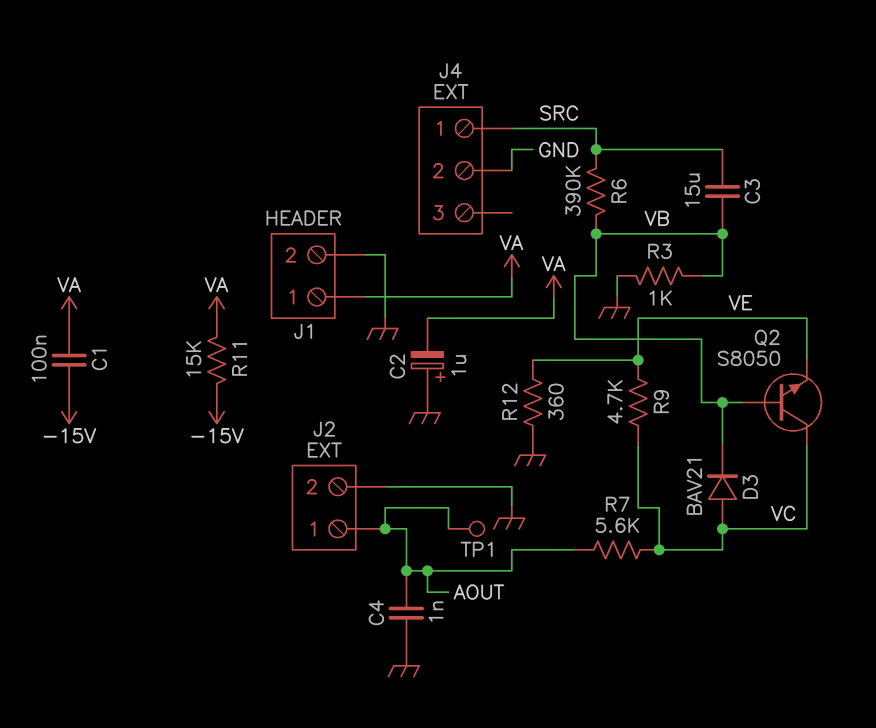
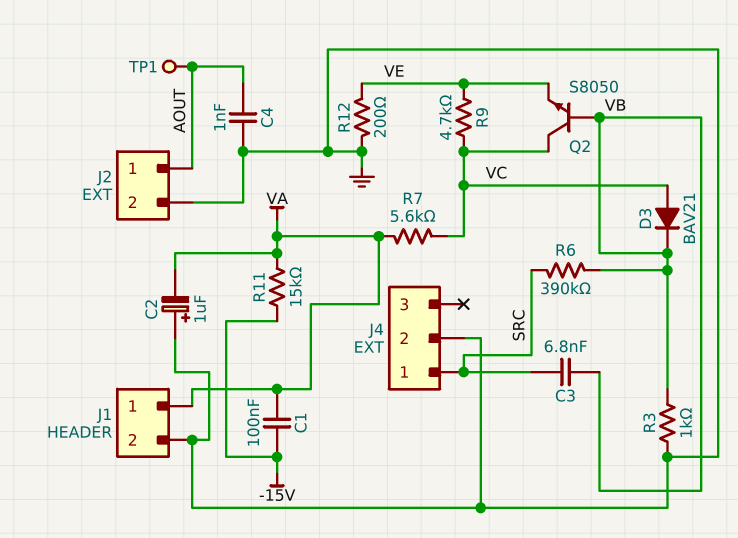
C3: 15uF (SRC, VB) -> 6.8nF (SRC, VB)
R7: 5.6k (AOUT, VC) -> 5.6k (VA, VC)
R12: 360 (GND, VE) -> 200 (GND, VE)

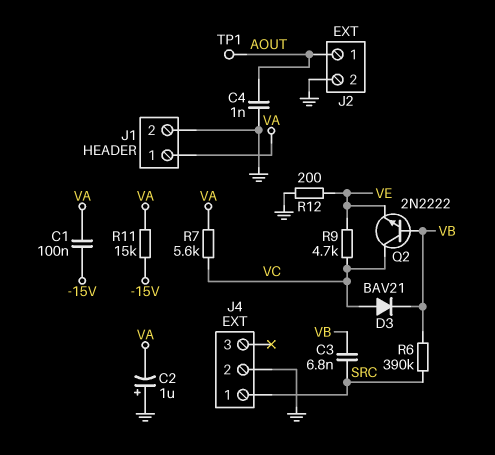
Q2: NPN S8050 (B VB, C VC, E VE) -> NPN 2N2222 (B VB, C VC, E VE)
R3: 1k (GND, VB) -> none

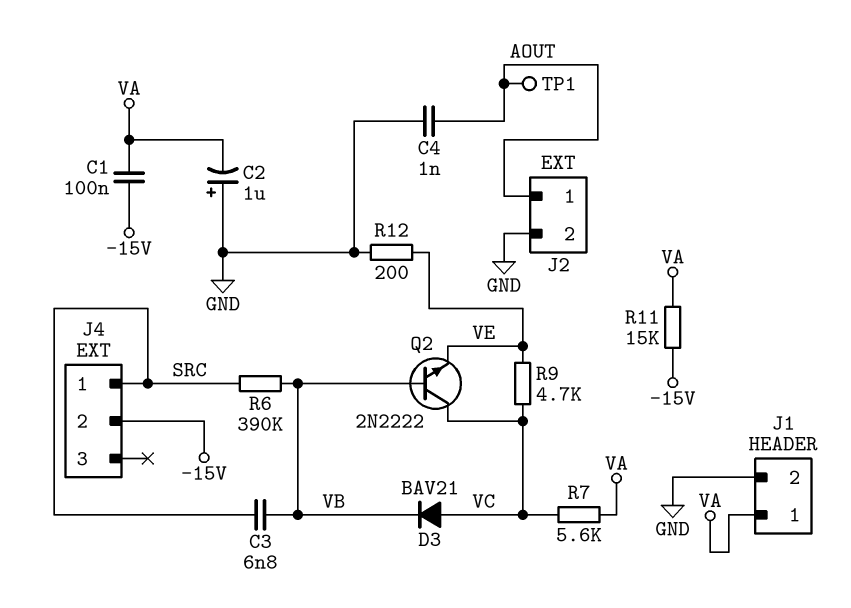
J4 pin 2: GND -> -15V

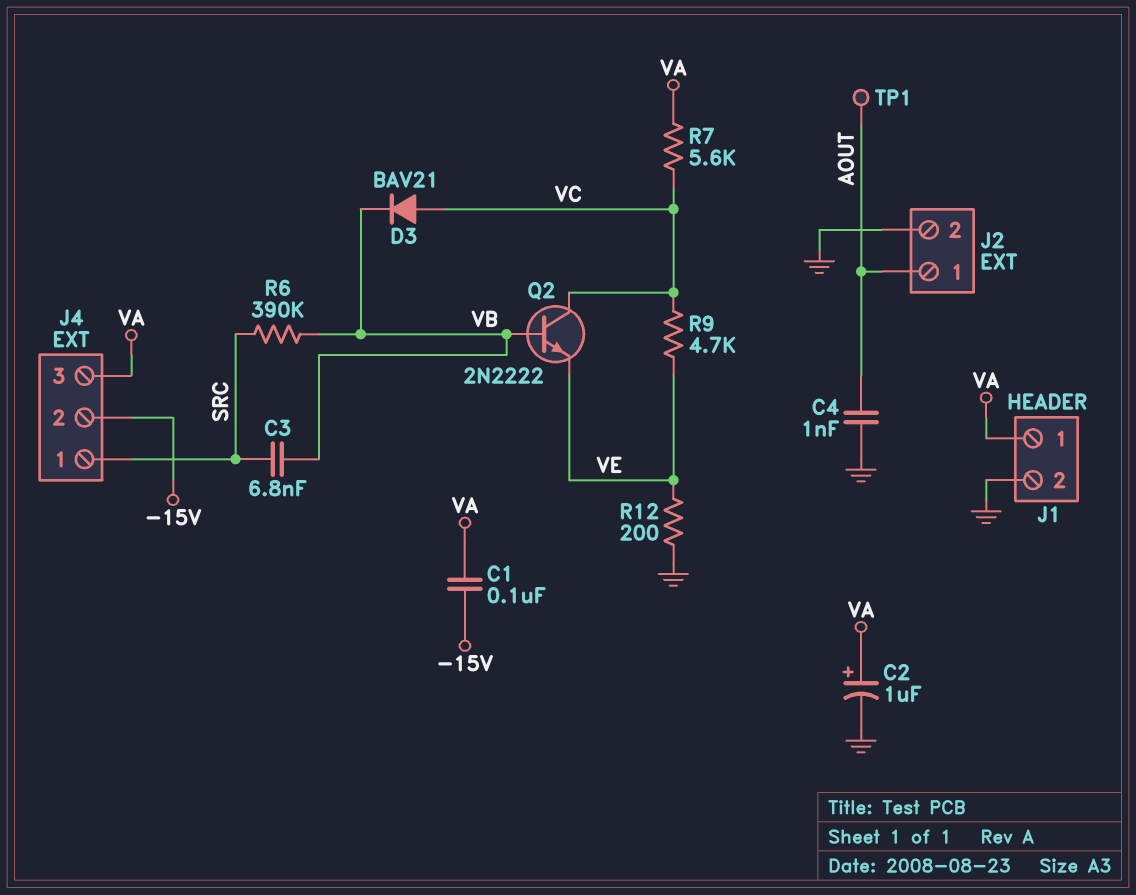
C2: 1uF (plus GND, minus VA) -> 1uF (plus VA, minus GND)
J4 pin 3: none -> VA
R11: 15k (-15V, VA) -> none

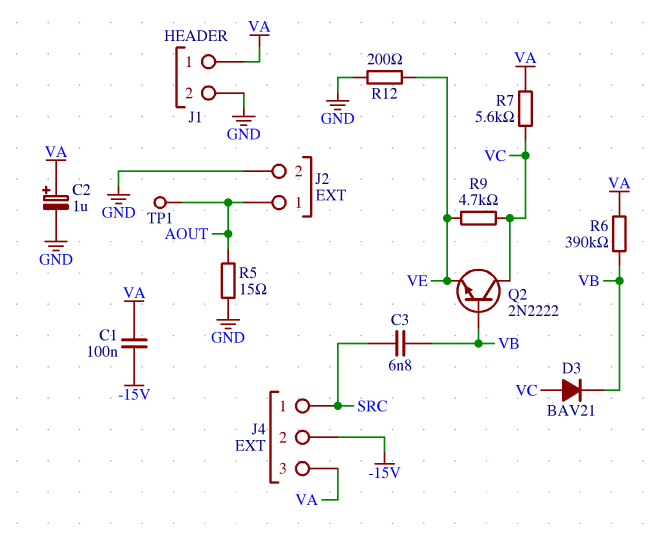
C4: 1nF (AOUT, GND) -> none
R5: none -> 15 (AOUT, GND)
R6: 390k (SRC, VB) -> 390k (VA, VB)

